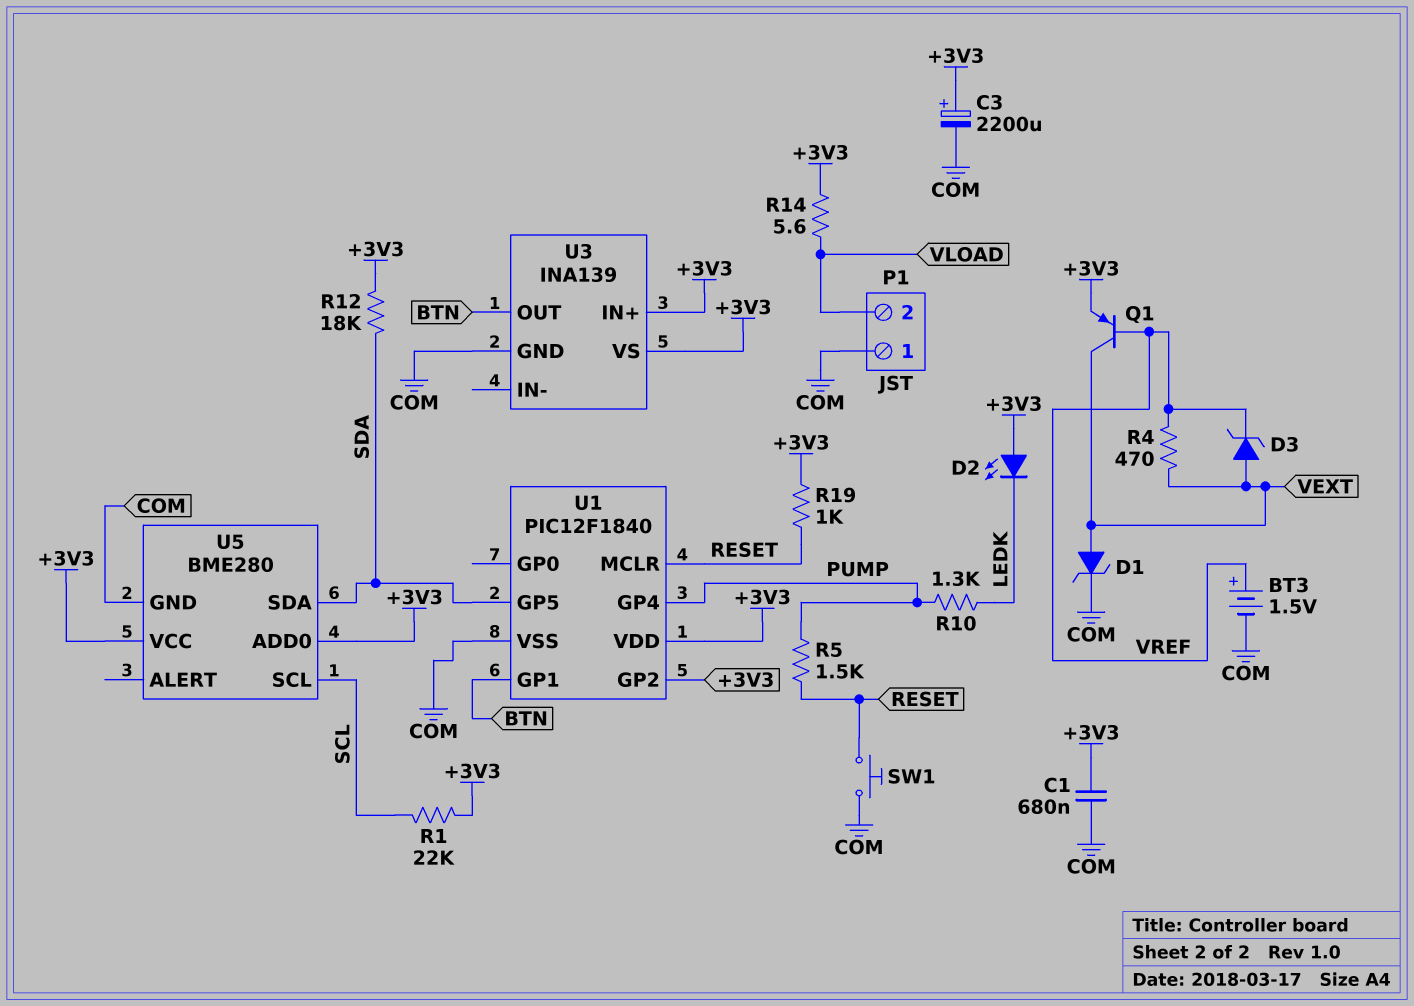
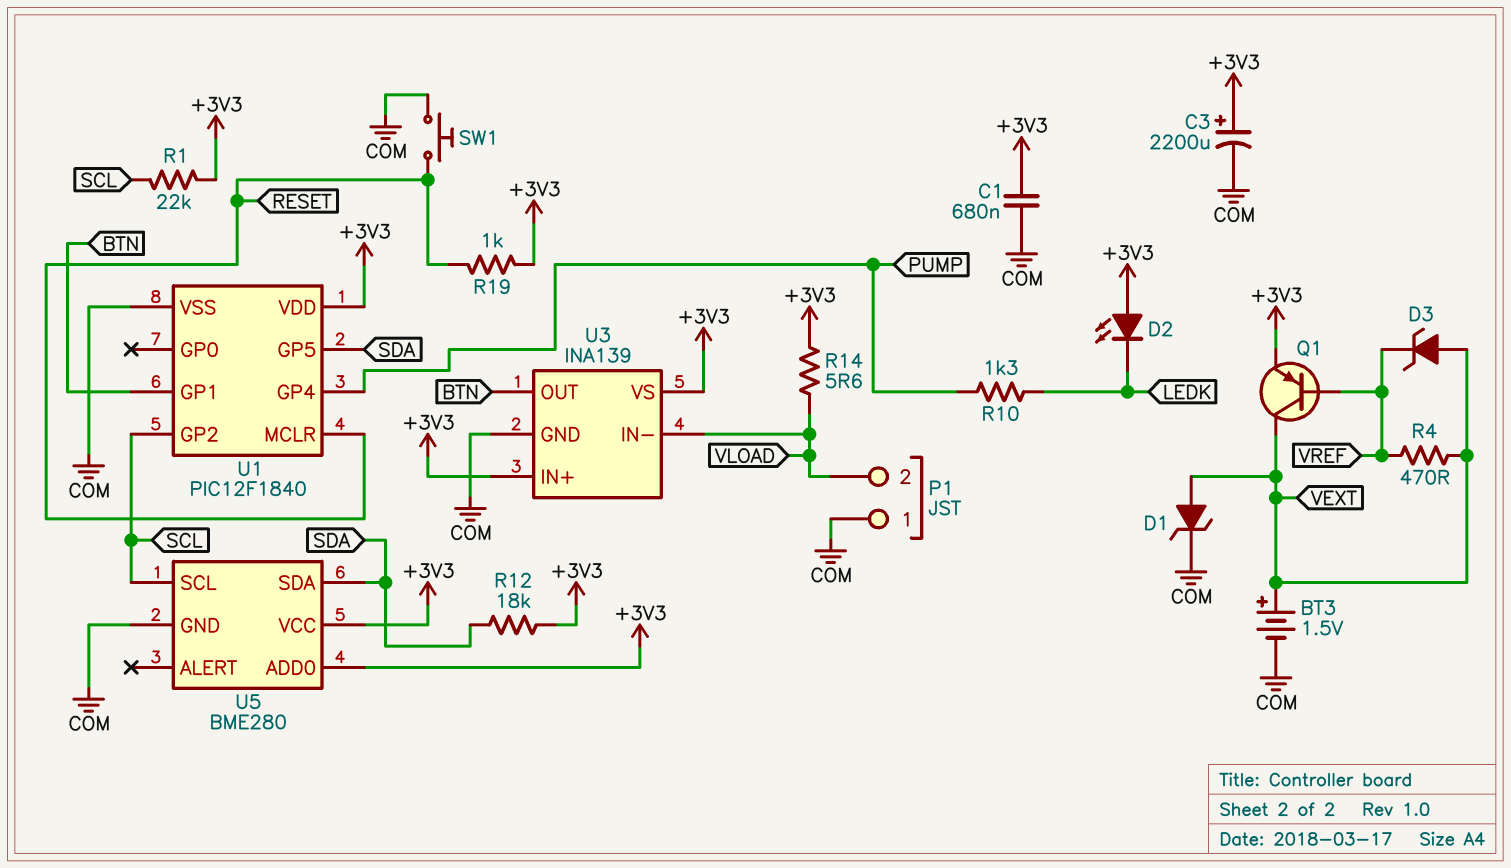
BT3: 1.5V (plus VREF, minus COM) -> 1.5V (plus VEXT, minus COM)
R5: 1.5k (PUMP, RESET) -> none
U1 pin GP2: +3V3 -> SCL
U3 pin IN-: none -> VLOAD

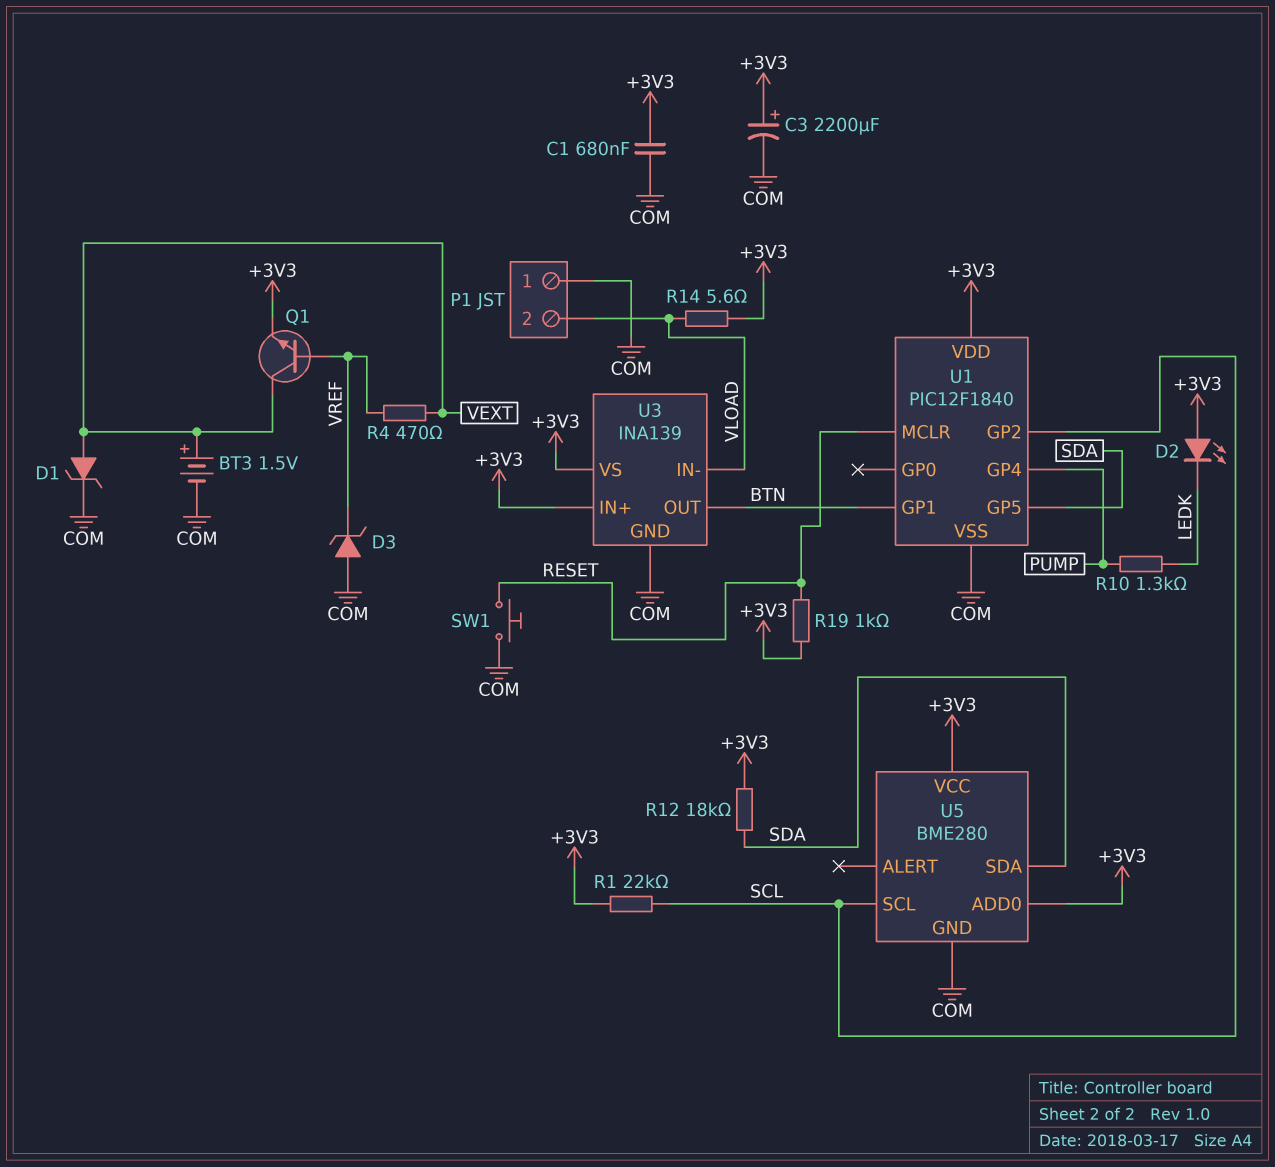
D3: zener (A VEXT, K VREF) -> zener (A COM, K VREF)
Q1: PNP (B VREF, C VEXT, E +3V3) -> NPN (B VREF, C VEXT, E +3V3)

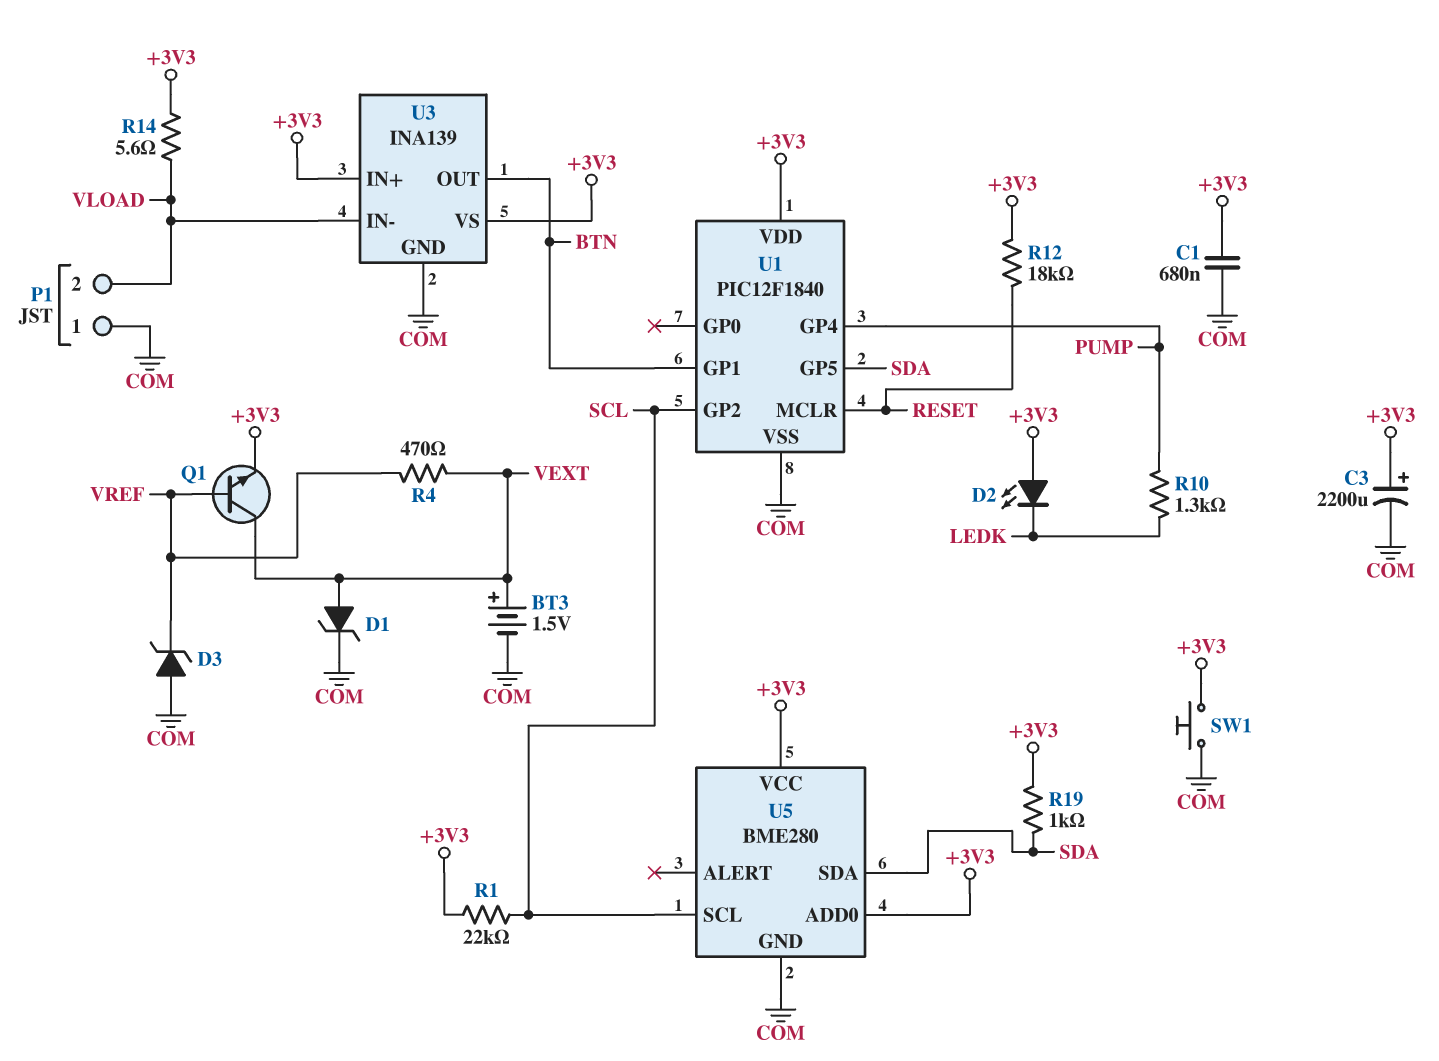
R12: 18k (+3V3, SDA) -> 18k (+3V3, RESET)
R19: 1k (+3V3, RESET) -> 1k (+3V3, SDA)
SW1: button (COM, RESET) -> button (+3V3, COM)

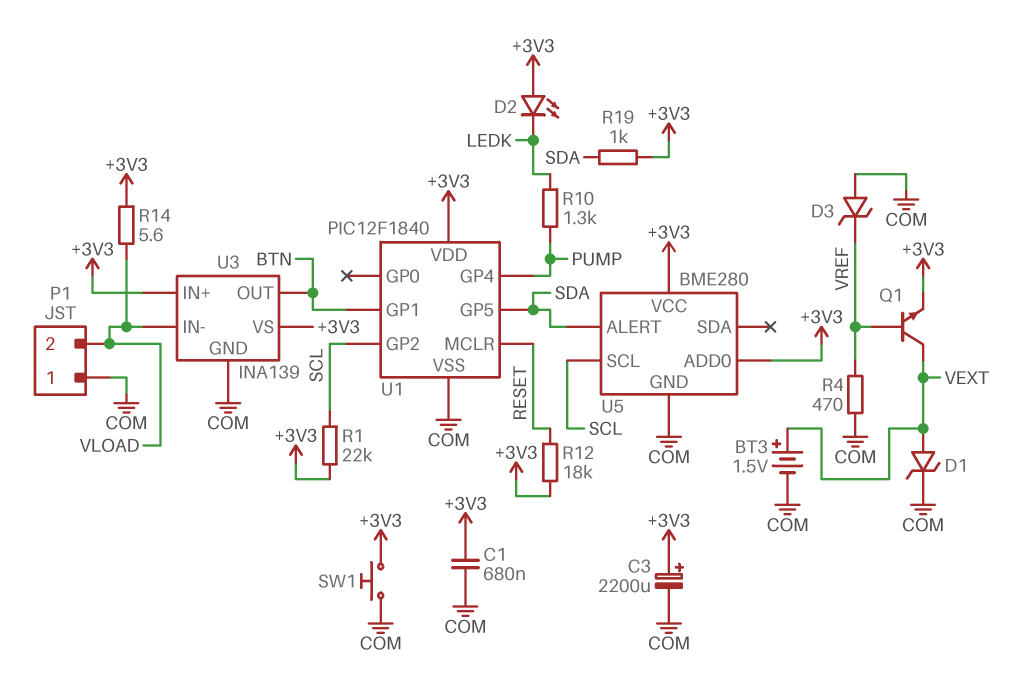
R4: 470 (VEXT, VREF) -> 470 (COM, VREF)
U5 pin ALERT: none -> SDA
U5 pin SDA: SDA -> none

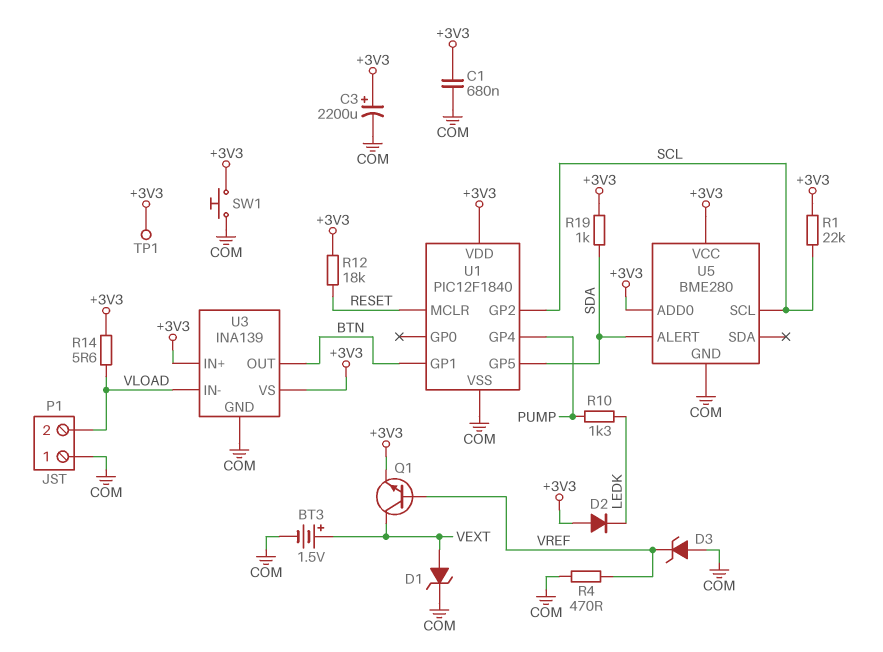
D2: LED (A +3V3, K LEDK) -> diode (A +3V3, K LEDK)
TP1: none -> test point (+3V3)

